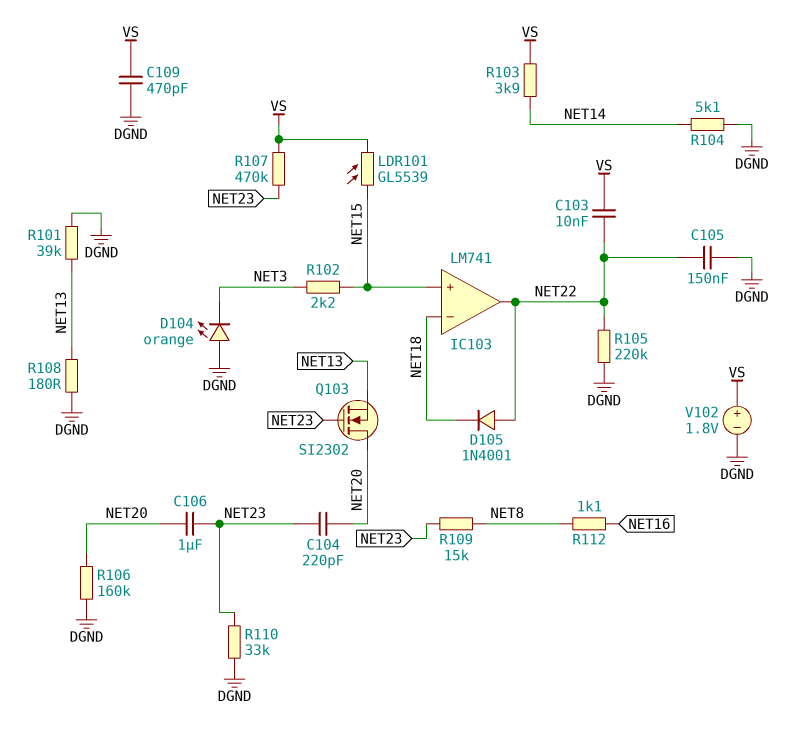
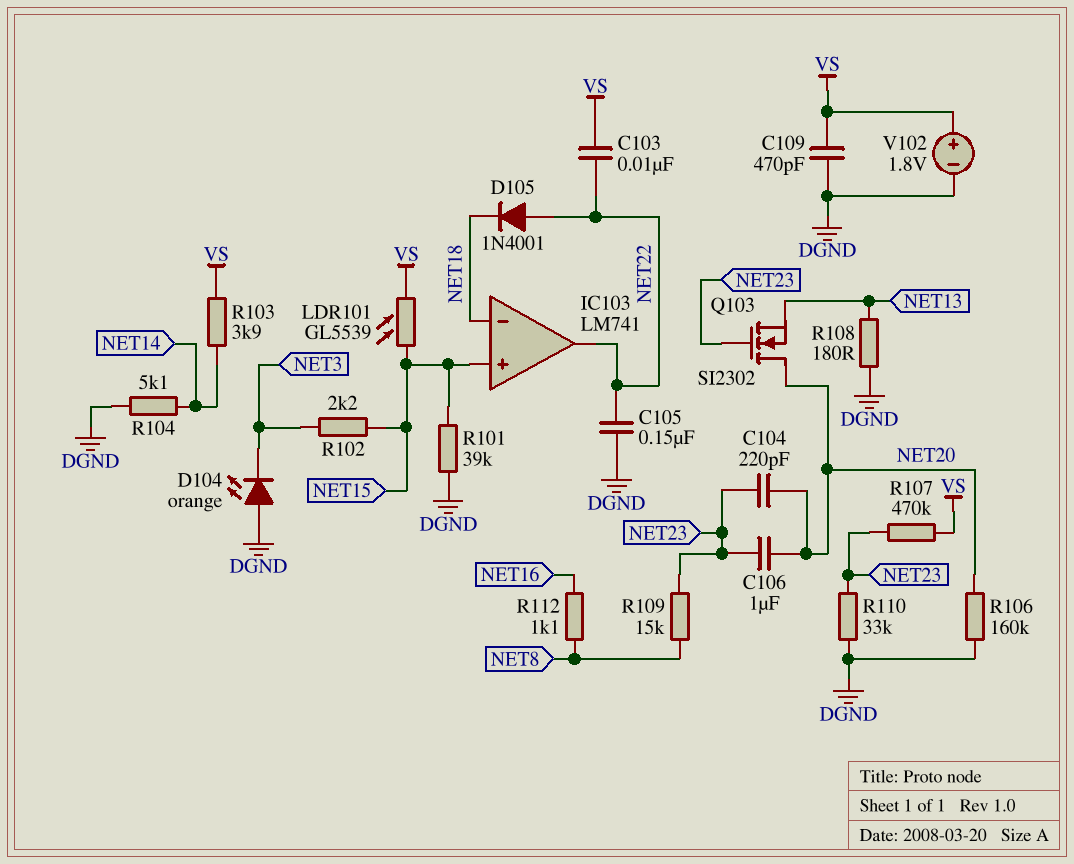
R101: 39k (DGND, NET13) -> 39k (DGND, NET15)
R105: 220k (DGND, NET22) -> none

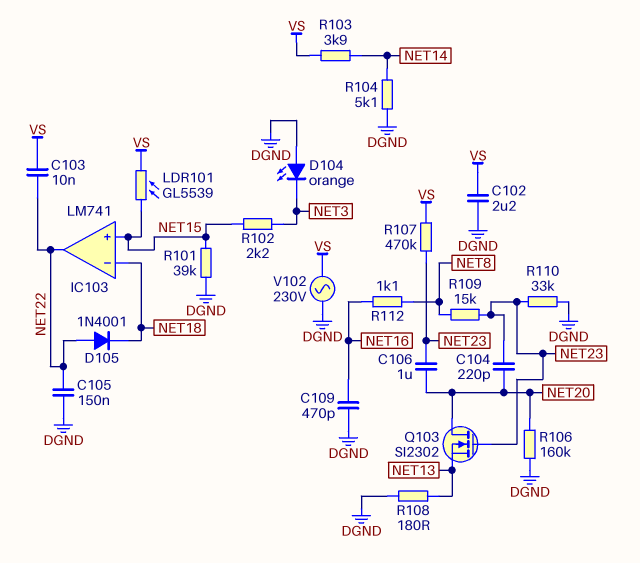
C102: none -> 2.2uF (DGND, VS)
C109: 470pF (DGND, VS) -> 470pF (DGND, NET16)
V102: 1.8V (plus VS, minus DGND) -> AC 230V (DGND, VS)

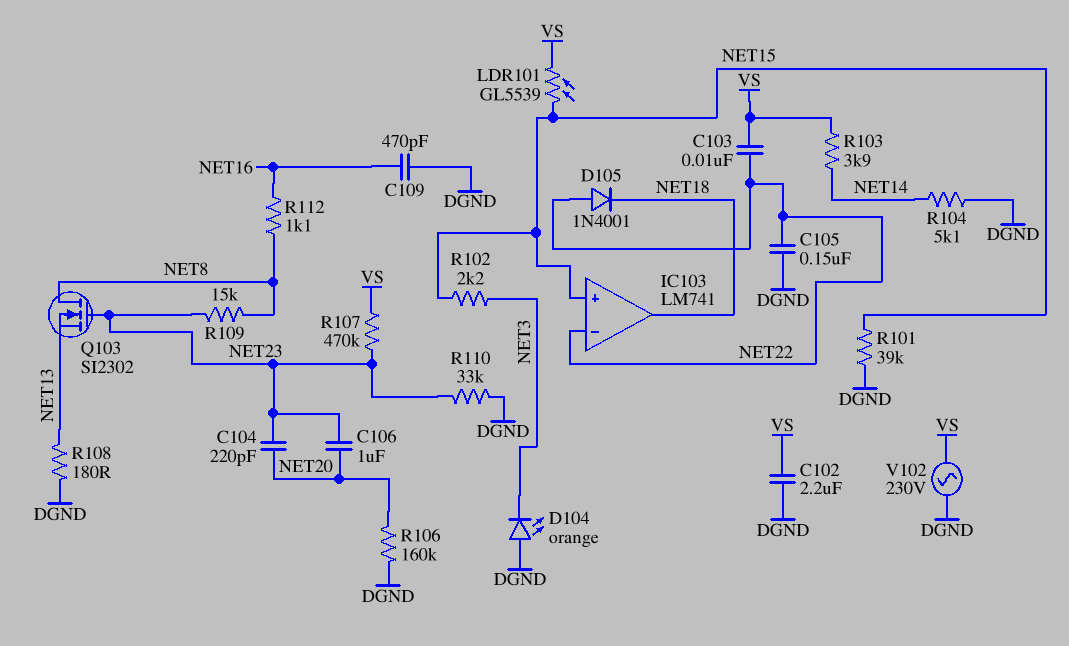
IC103 pin in-: NET18 -> NET22
IC103 pin out: NET22 -> NET18
Q103: NMOS SI2302 (G NET23, D NET20, S NET13) -> NMOS SI2302 (G NET23, D NET8, S NET13)

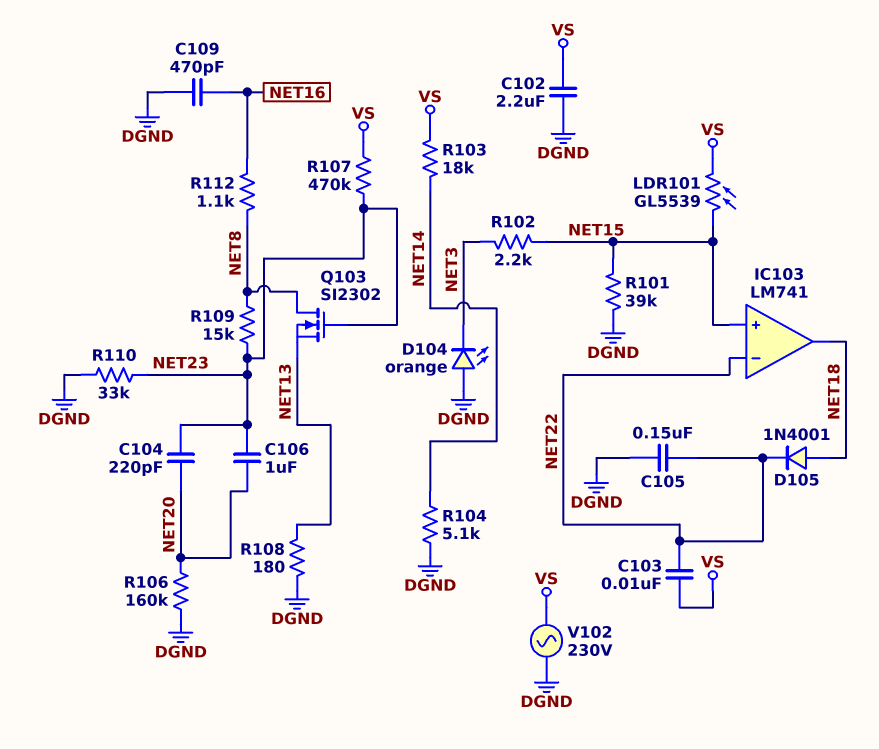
D105: diode 1N4001 (A NET22, K NET18) -> diode 1N4001 (A NET18, K NET22)
R103: 3.9k (NET14, VS) -> 18k (NET14, VS)

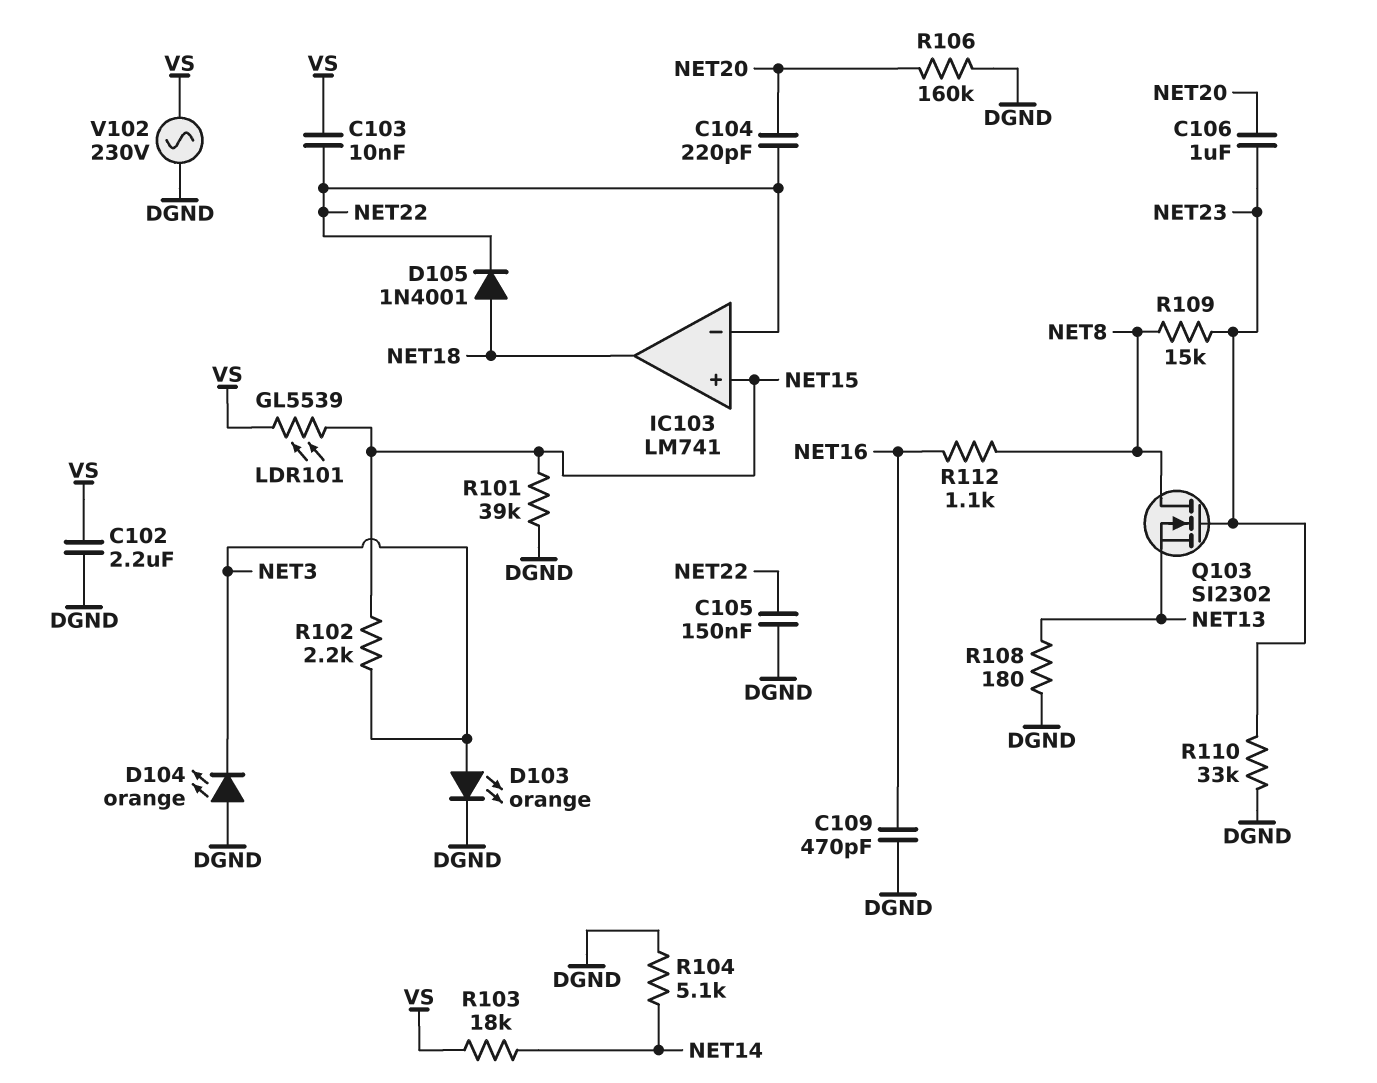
C104: 220pF (NET20, NET23) -> 220pF (NET20, NET22)
D103: none -> LED orange (A NET3, K DGND)
R107: 470k (NET23, VS) -> none

